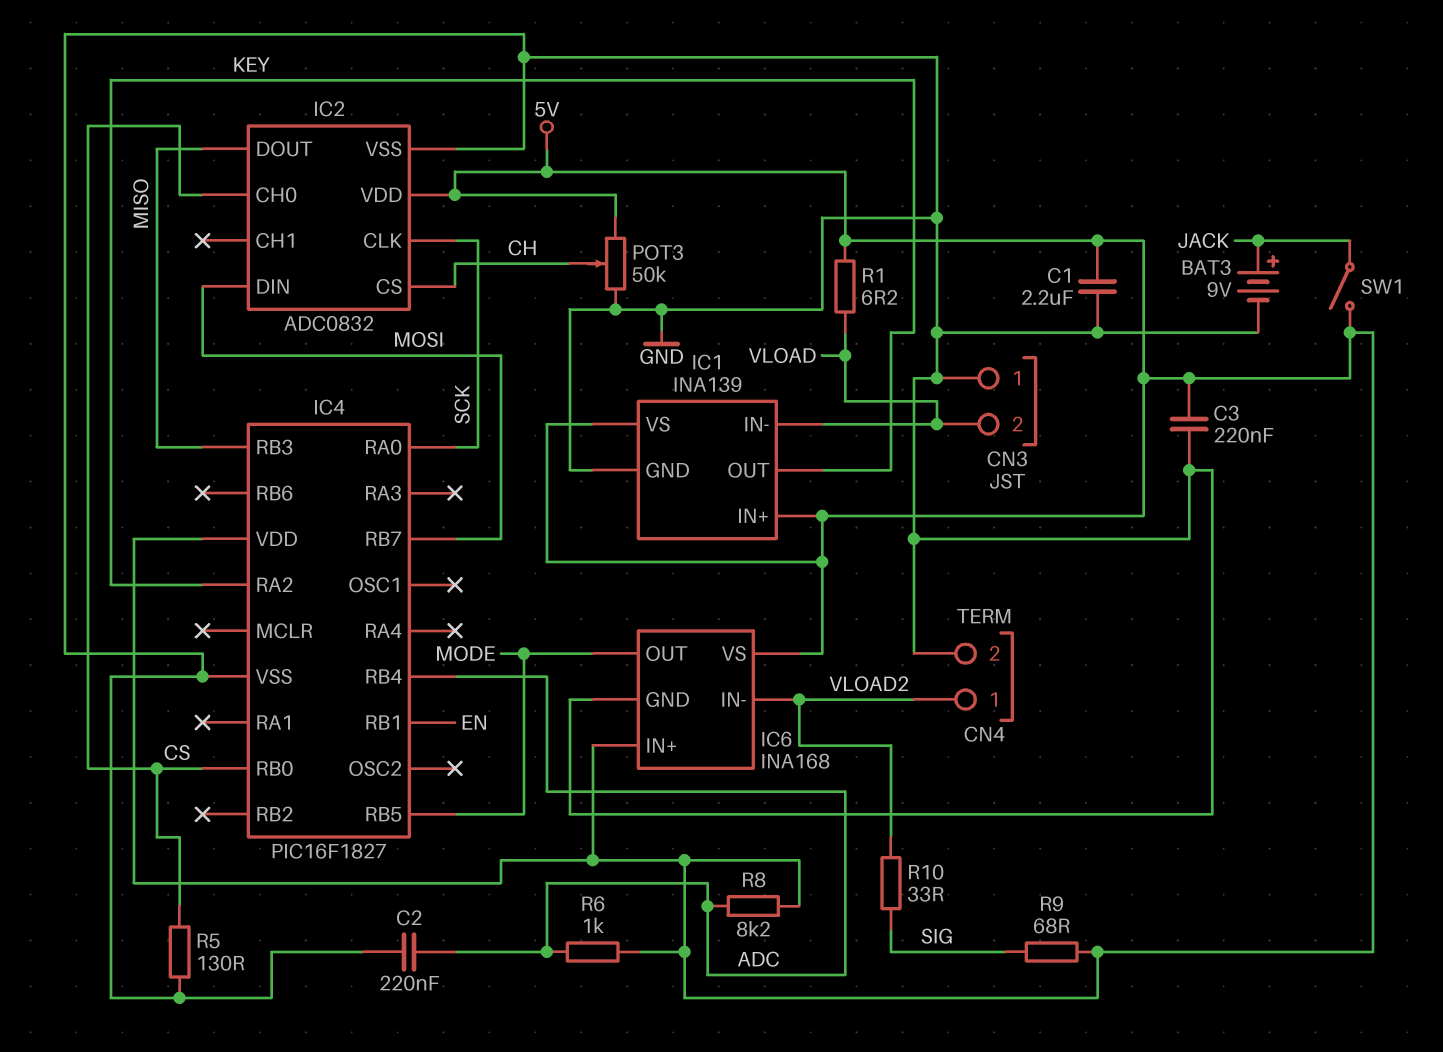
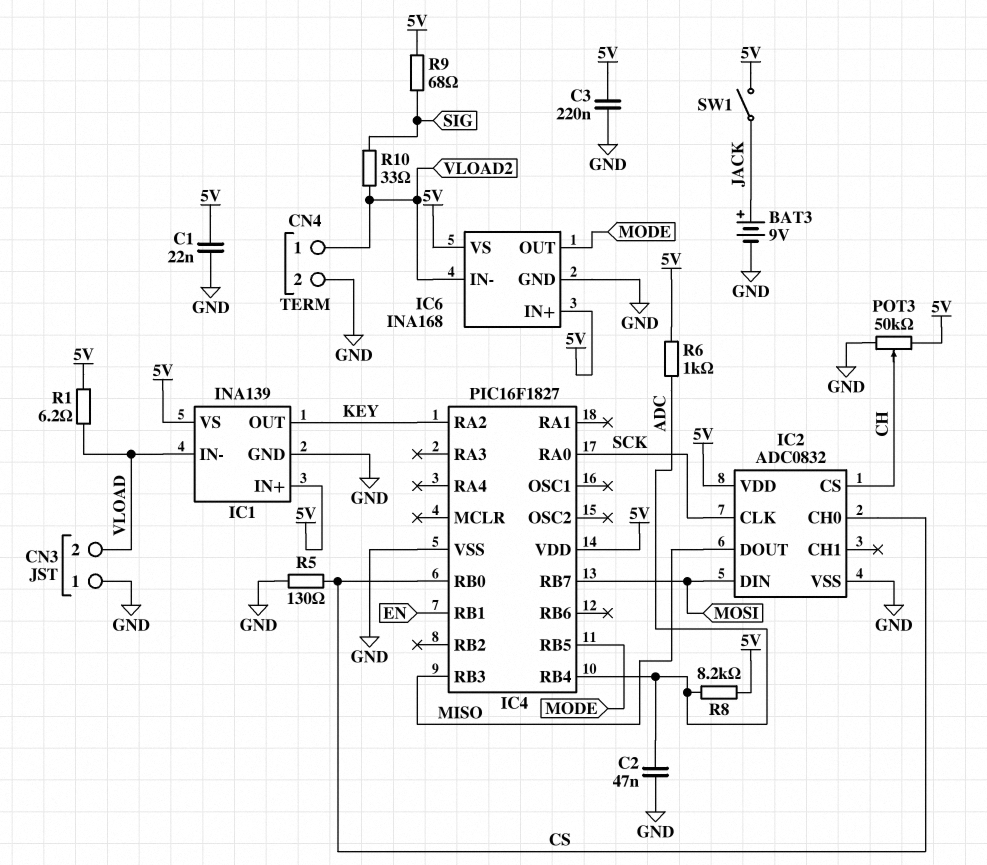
C1: 2.2uF (5V, GND) -> 22nF (5V, GND)
C2: 220nF (ADC, GND) -> 47nF (ADC, GND)

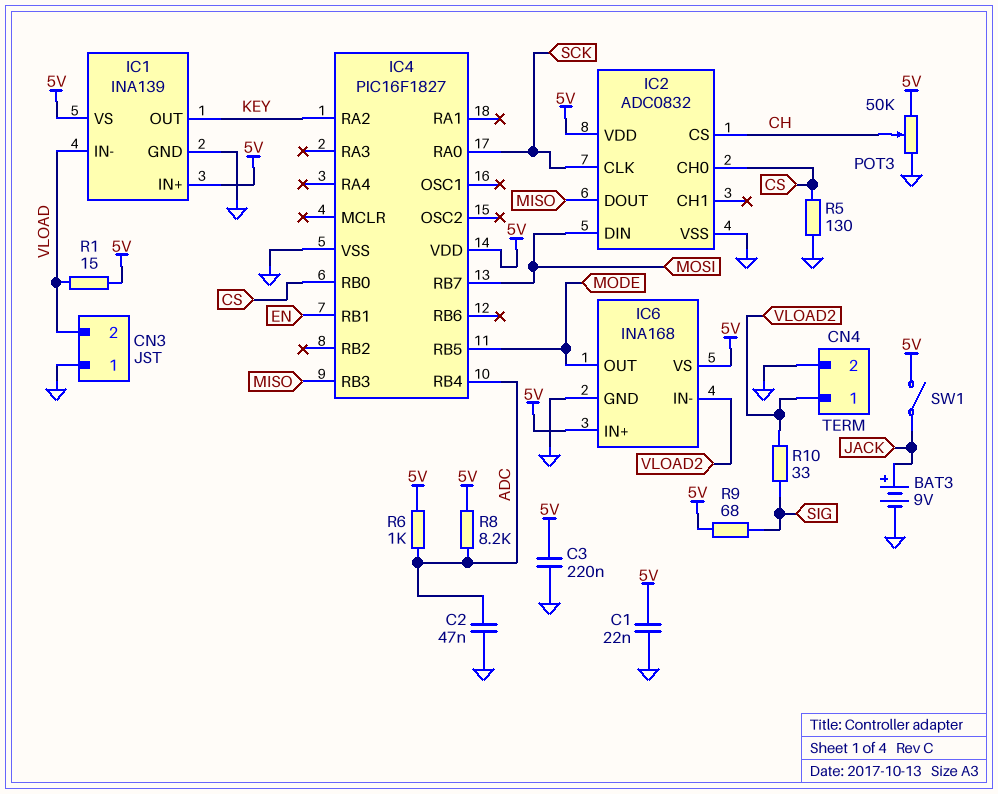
R1: 6.2 (5V, VLOAD) -> 15 (5V, VLOAD)

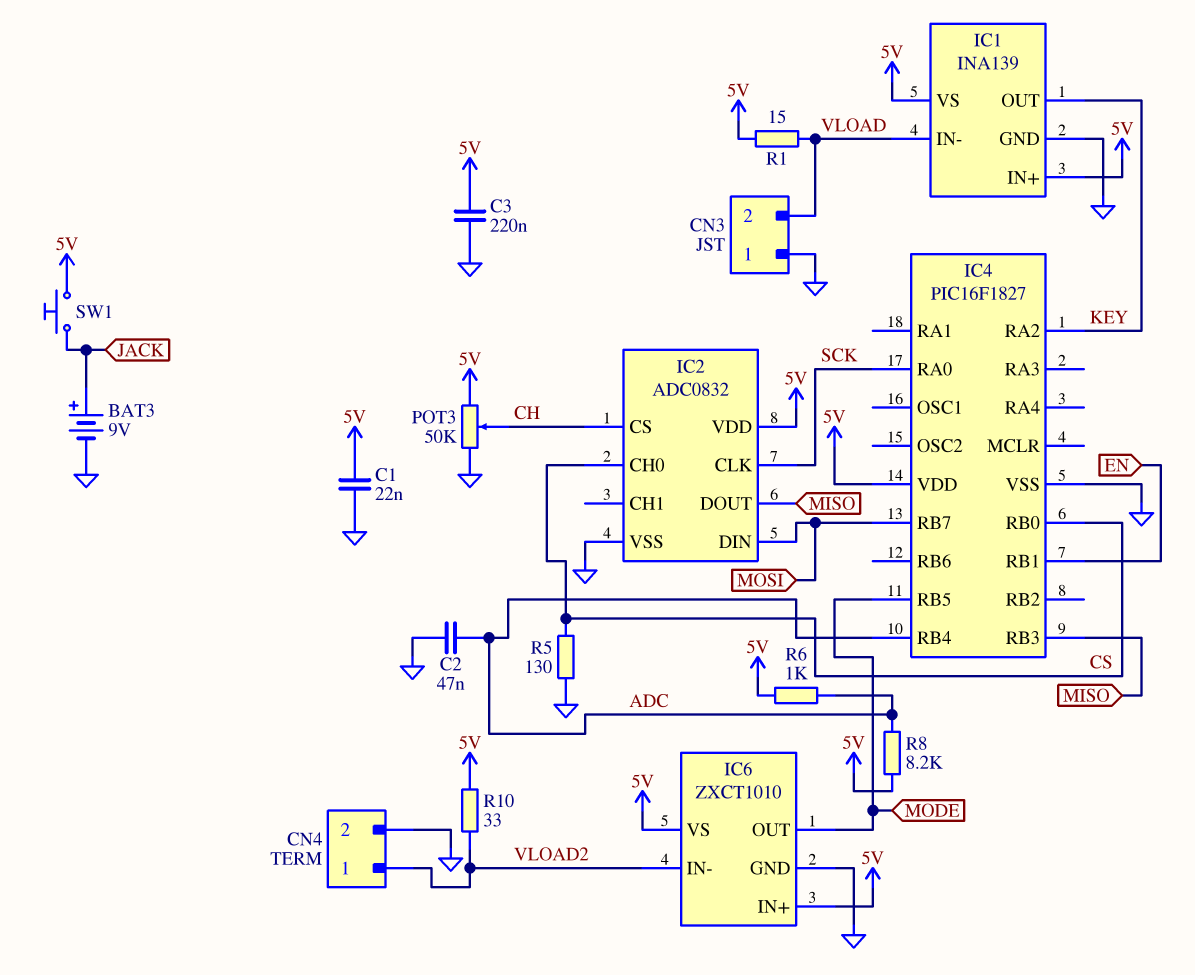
IC6: INA168 -> ZXCT1010
R9: 68 (5V, SIG) -> none
R10: 33 (SIG, VLOAD2) -> 33 (5V, VLOAD2)
SW1: switch (5V, JACK) -> button (5V, JACK)

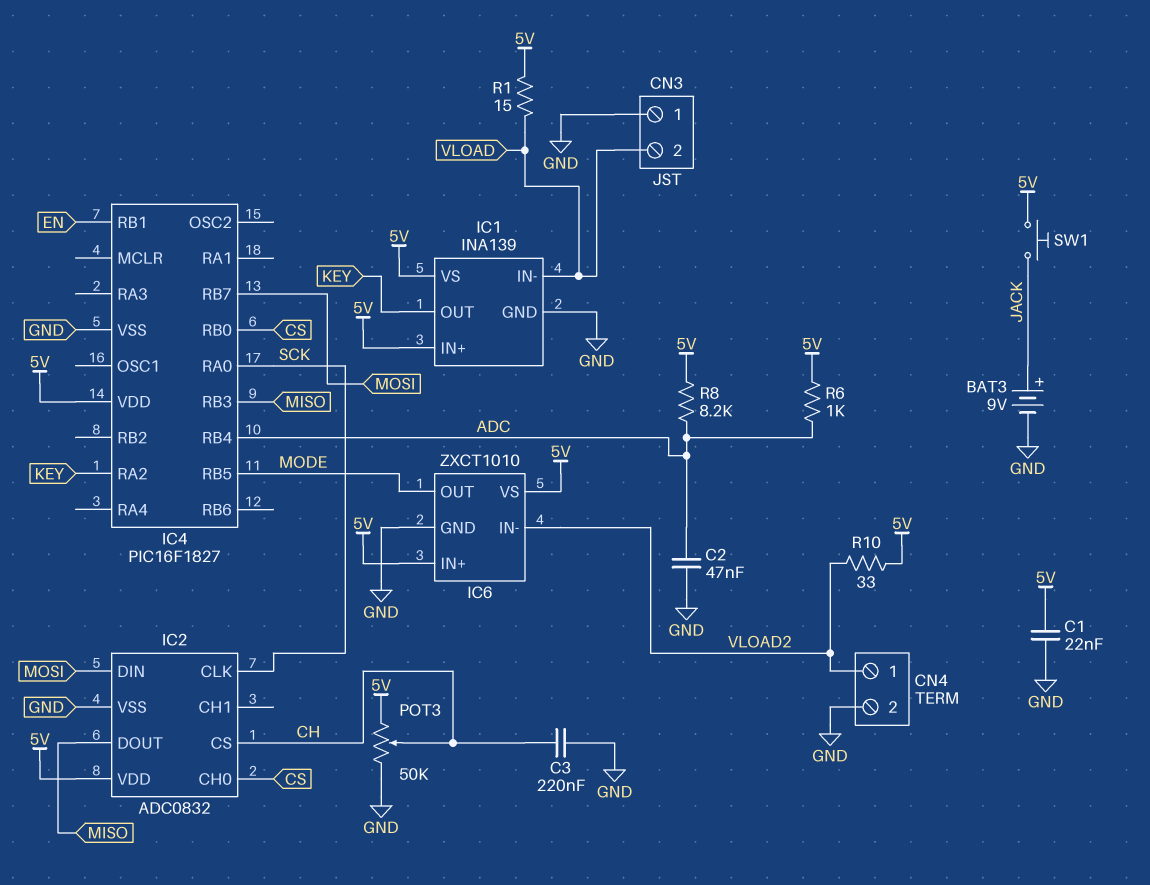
C3: 220nF (5V, GND) -> 220nF (CH, GND)
R5: 130 (CS, GND) -> none

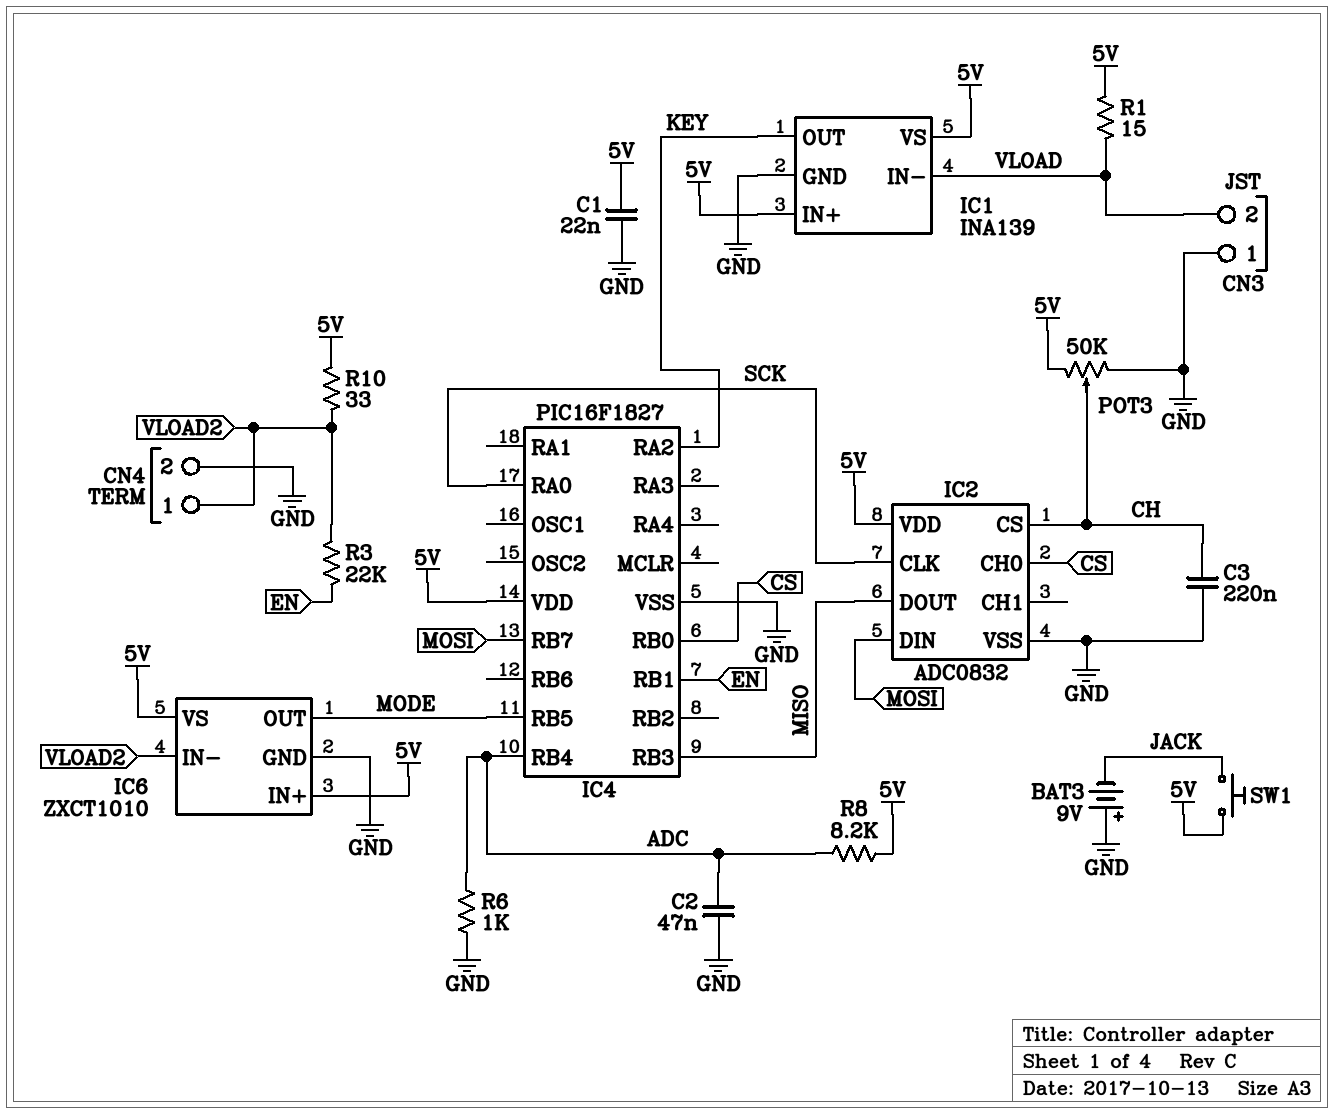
BAT3: 9V (plus JACK, minus GND) -> 9V (plus GND, minus JACK)
R3: none -> 22k (EN, VLOAD2)
R6: 1k (5V, ADC) -> 1k (ADC, GND)

